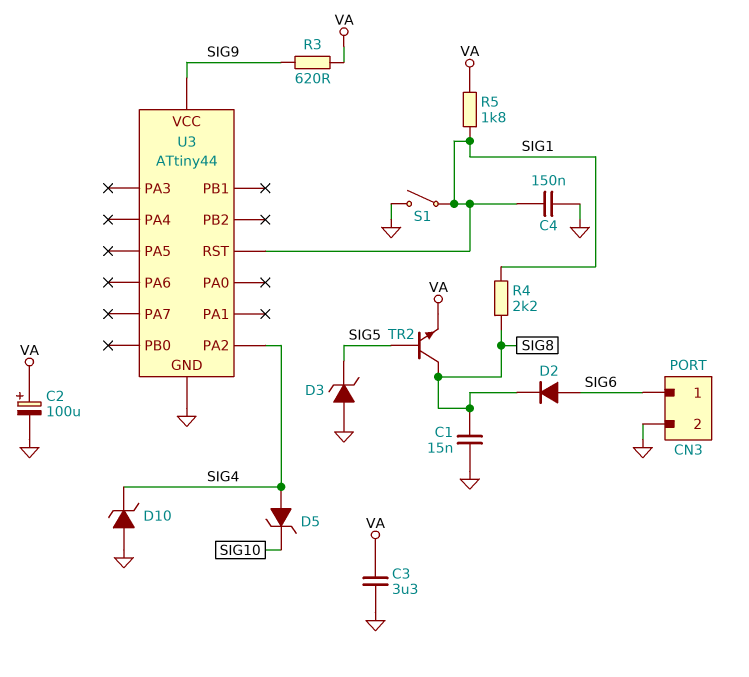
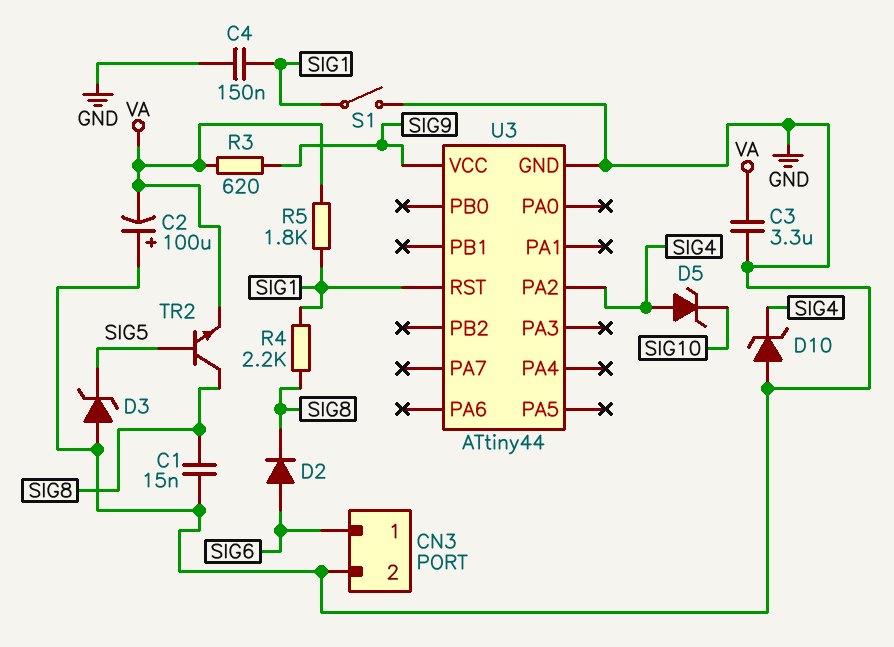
C2: 100uF (plus VA, minus GND) -> 100uF (plus GND, minus VA)

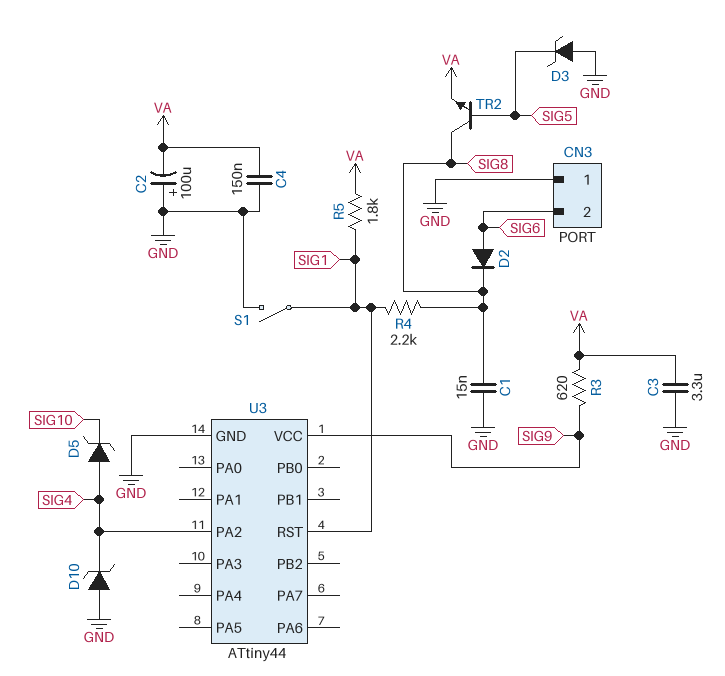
C4: 150nF (GND, SIG1) -> 150nF (GND, VA)
CN3 pin 1: SIG6 -> GND
CN3 pin 2: GND -> SIG6

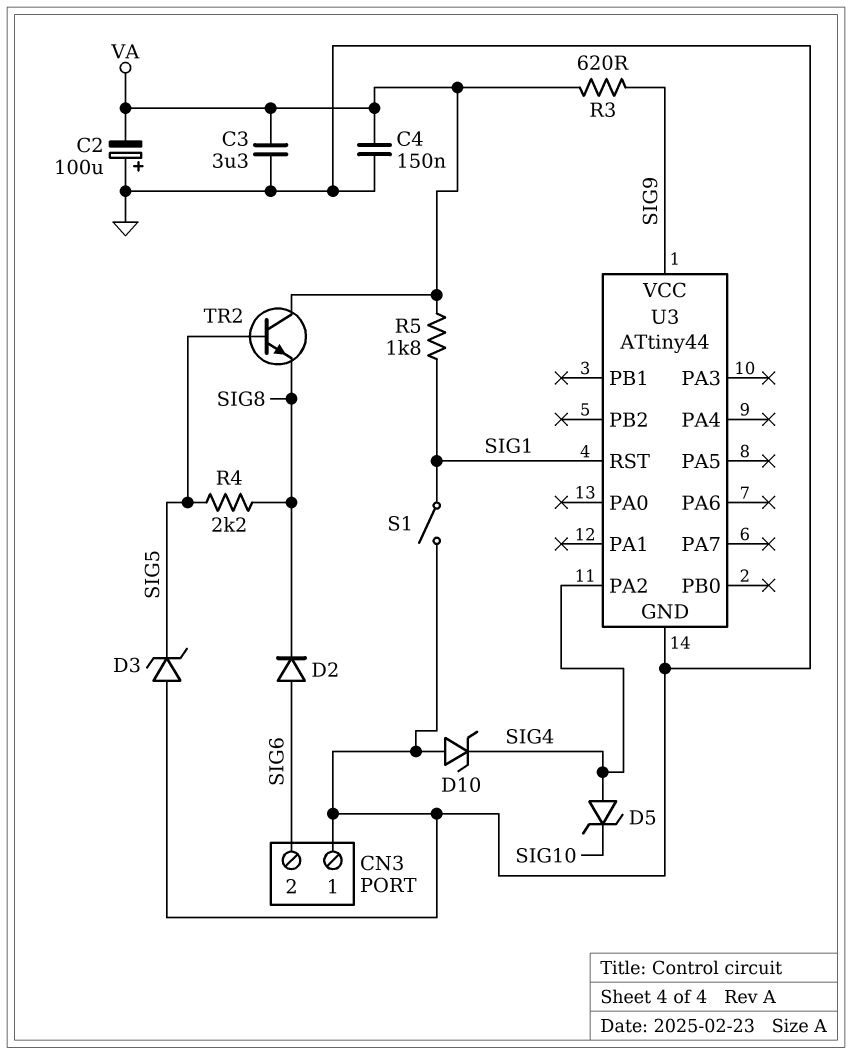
C1: 15nF (GND, SIG8) -> none
R4: 2.2k (SIG1, SIG8) -> 2.2k (SIG5, SIG8)
TR2: NPN (B SIG5, C SIG8, E VA) -> NPN (B SIG5, C VA, E SIG8)

